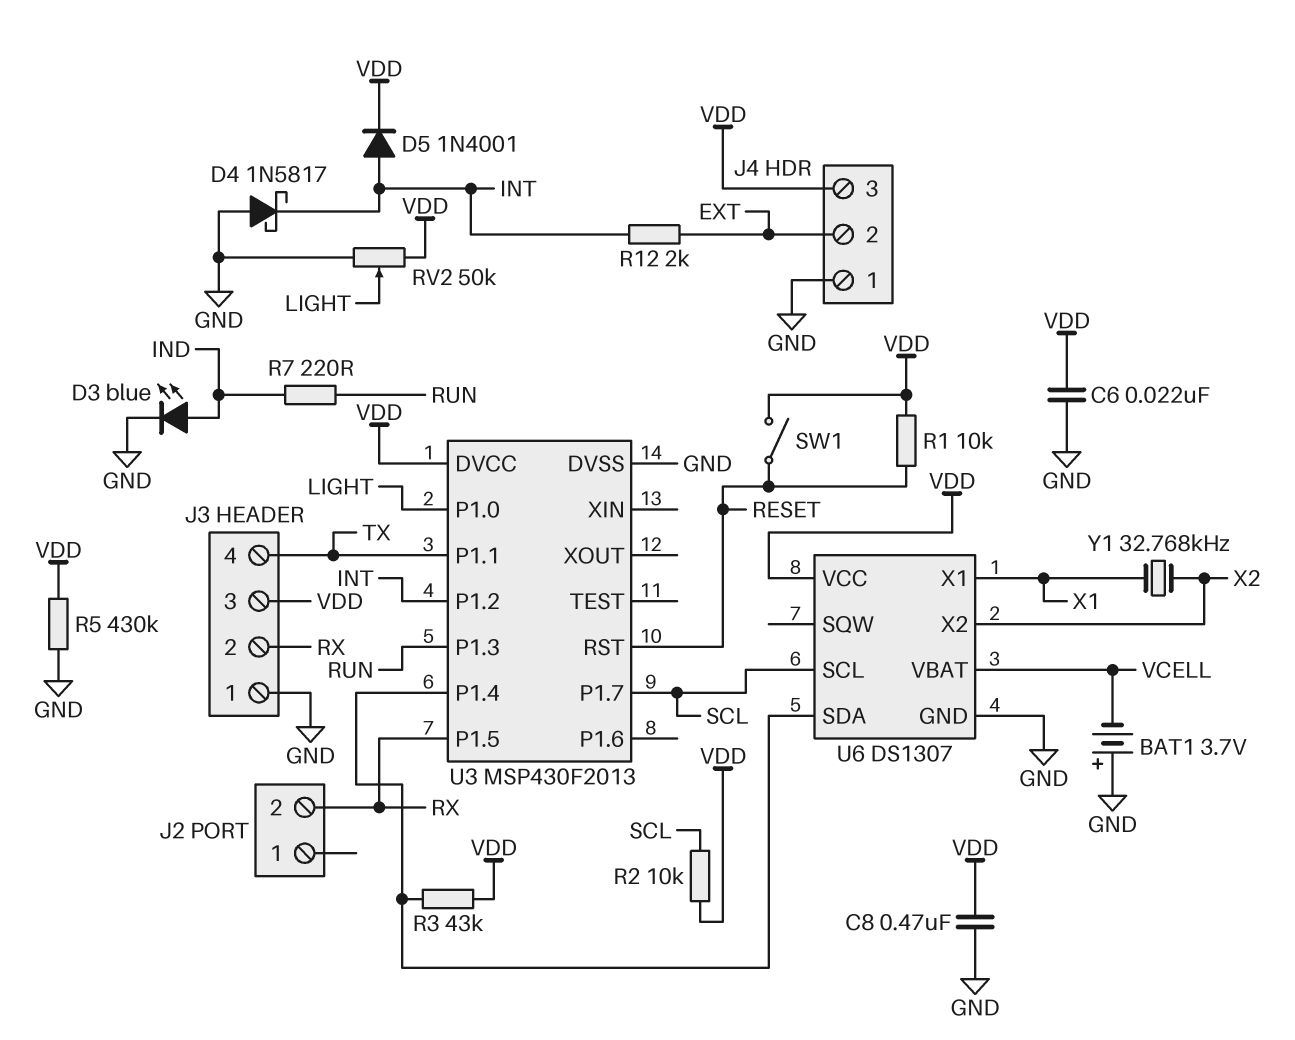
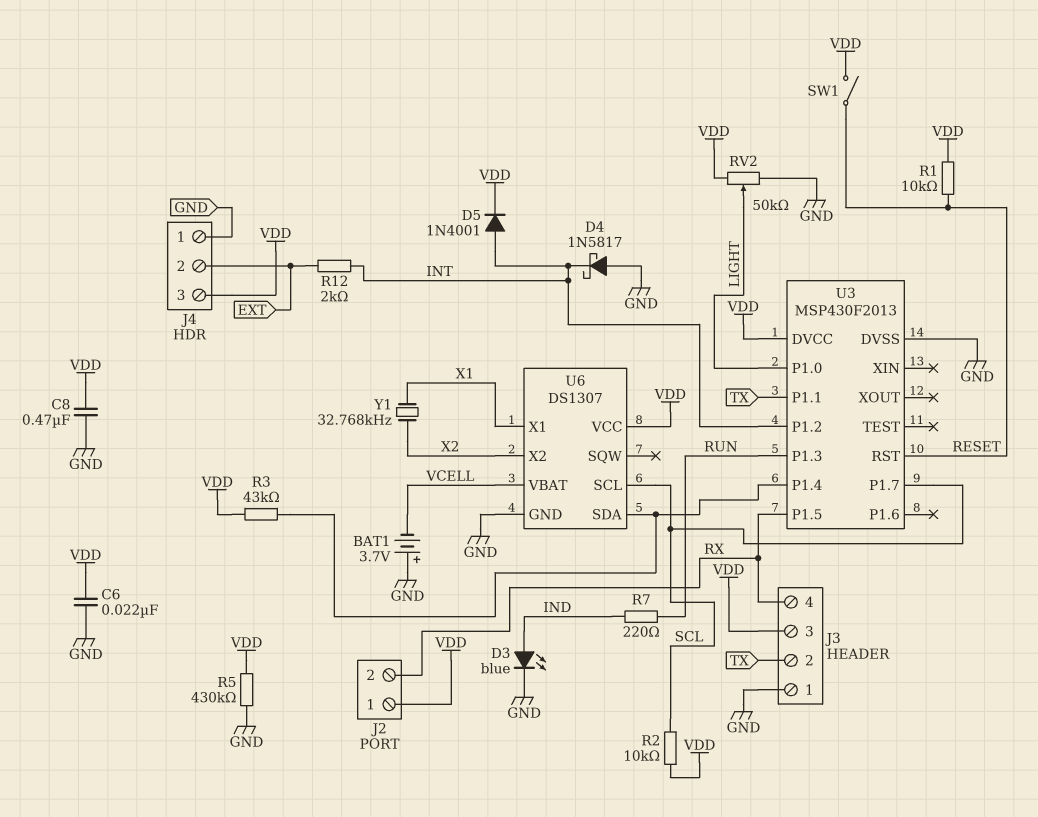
J2 pin 1: none -> VDD
J3 pin 2: RX -> TX
J3 pin 4: TX -> RX

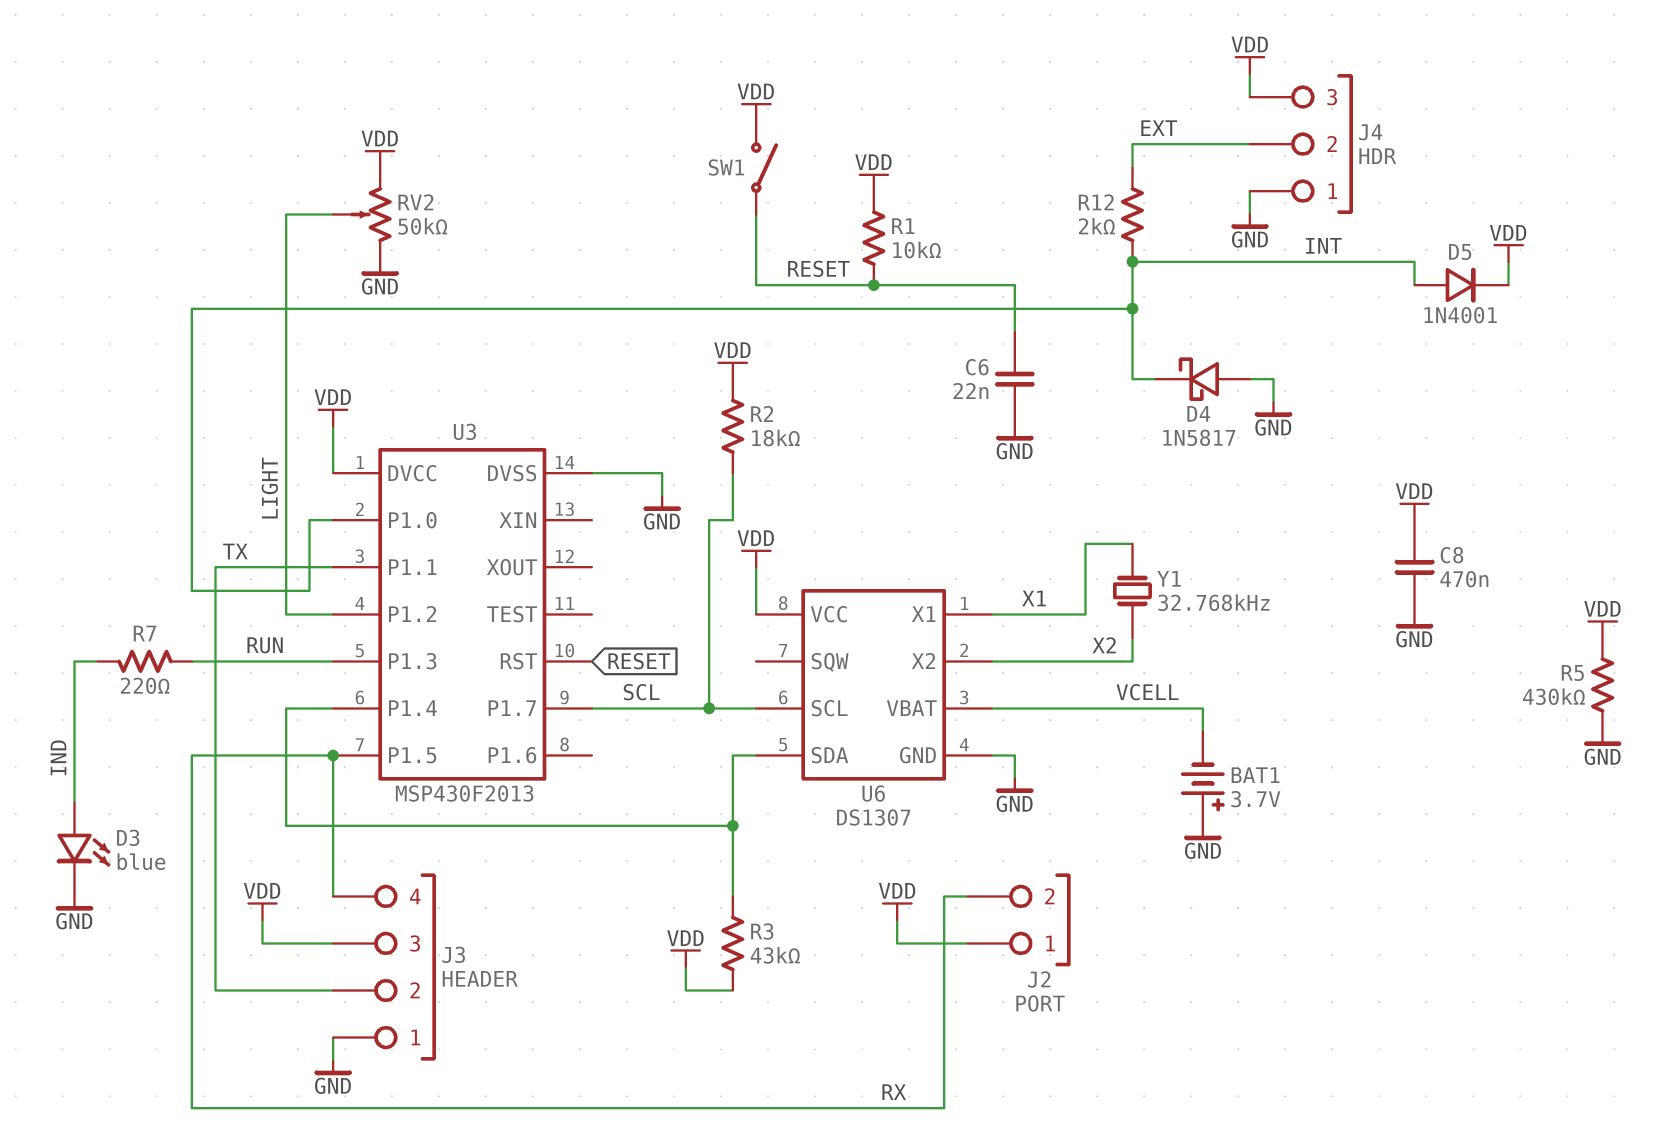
C6: 22nF (GND, VDD) -> 22nF (GND, RESET)
R2: 10k (SCL, VDD) -> 18k (SCL, VDD)
U3 pin P1.0: LIGHT -> INT
U3 pin P1.2: INT -> LIGHT

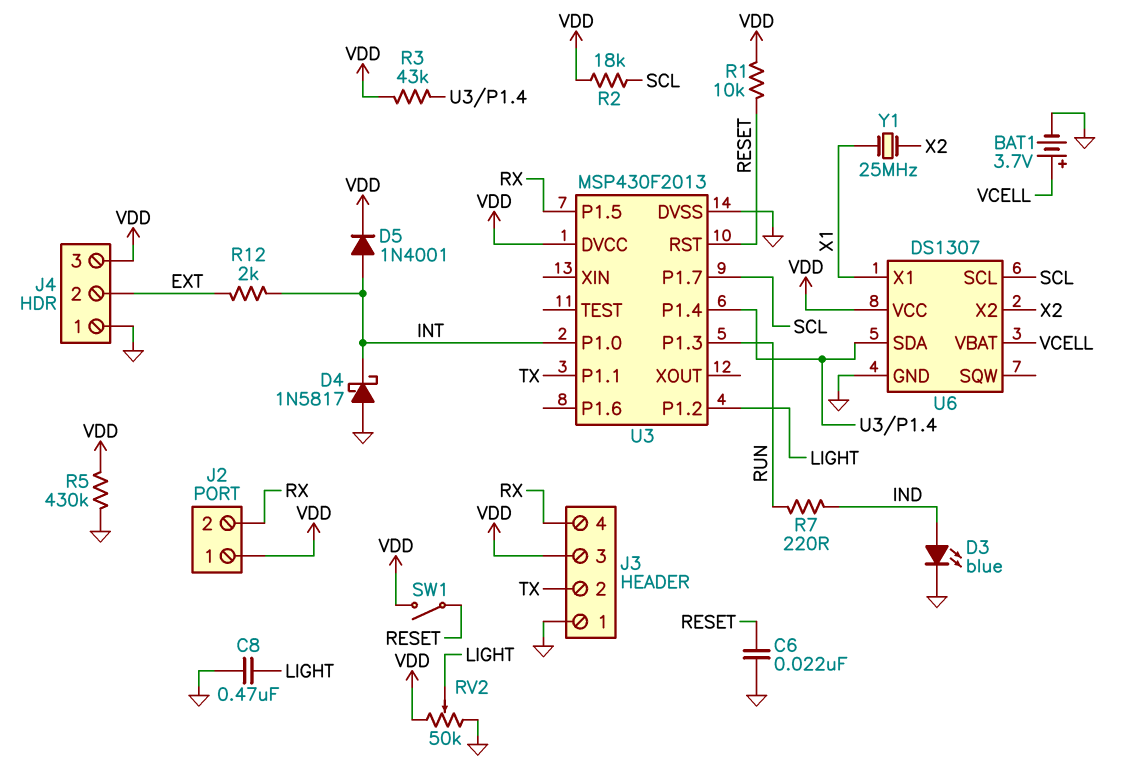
BAT1: 3.7V (plus GND, minus VCELL) -> 3.7V (plus VCELL, minus GND)
C8: 470nF (GND, VDD) -> 470nF (GND, LIGHT)
Y1: 32.768kHz (X1, X2) -> 25MHz (X1, X2)

